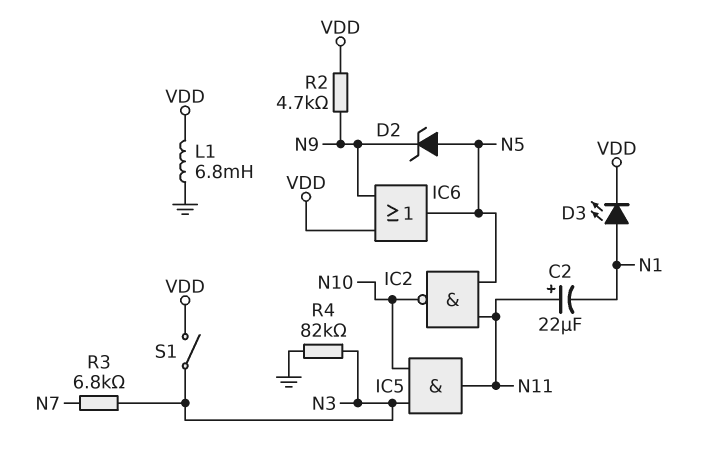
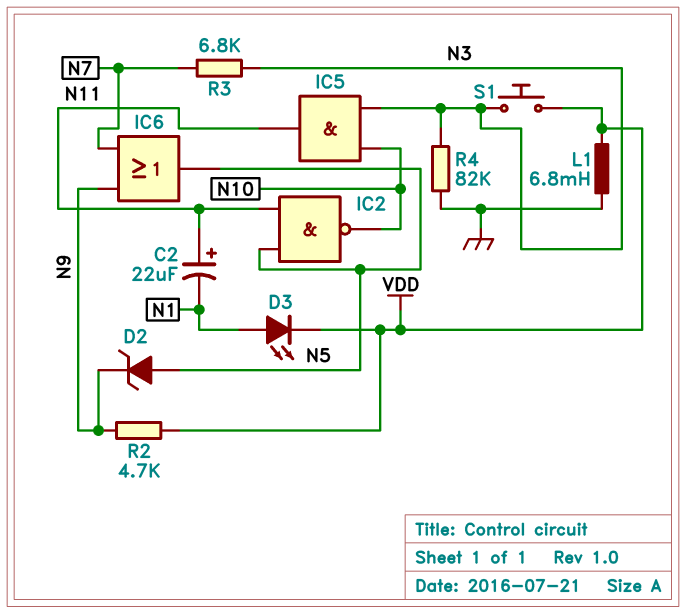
IC6: OR (in N9, in VDD, out N5) -> OR (in N7, in N9, out N5)
S1: switch (N3, VDD) -> button (N3, VDD)

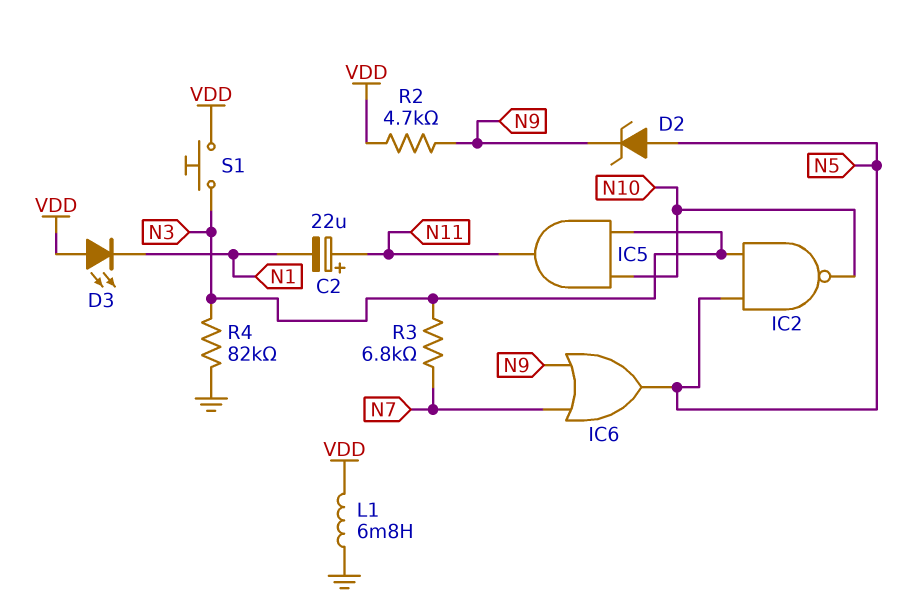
D3: LED (A N1, K VDD) -> LED (A VDD, K N1)
IC2: NAND (in N5, in N11, out N10) -> NAND (in N3, in N5, out N10)

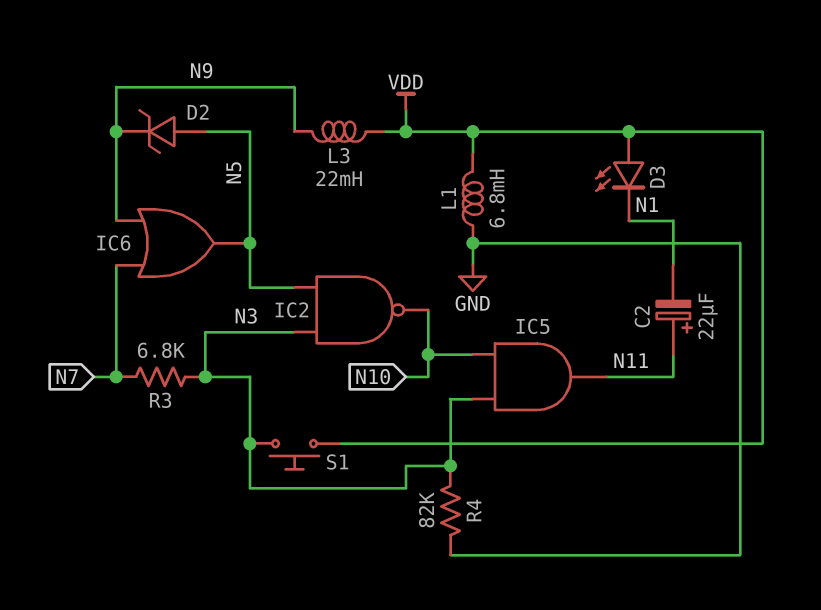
L3: none -> 22mH (N9, VDD)
R2: 4.7k (N9, VDD) -> none

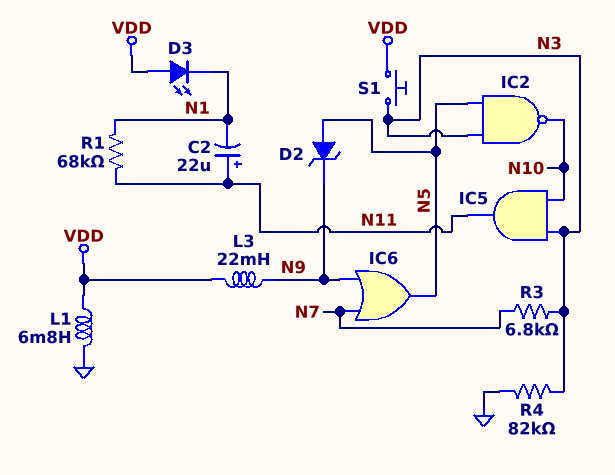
R1: none -> 68k (N1, N11)

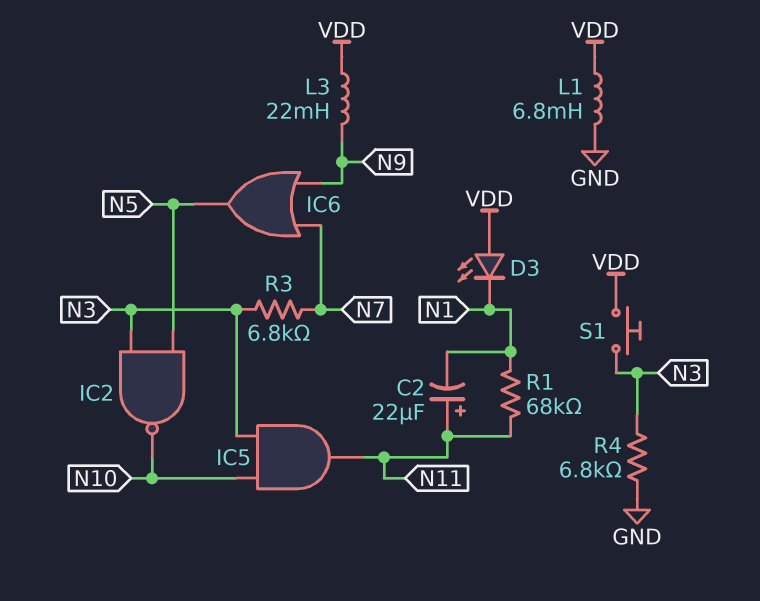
D2: zener (A N5, K N9) -> none
R4: 82k (GND, N3) -> 6.8k (GND, N3)

